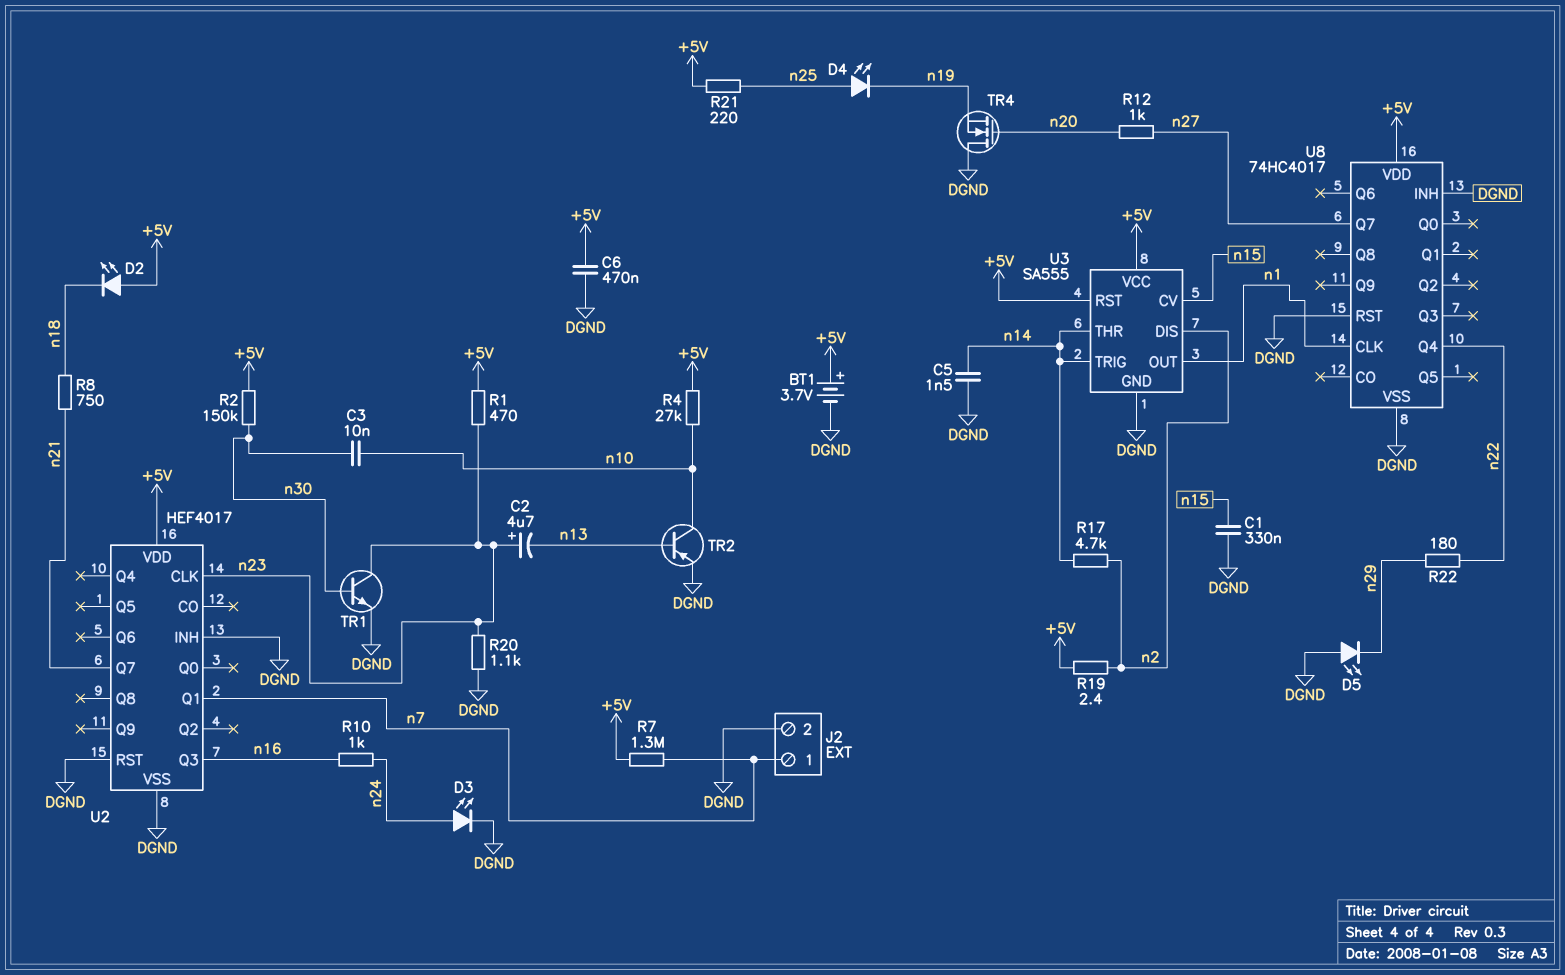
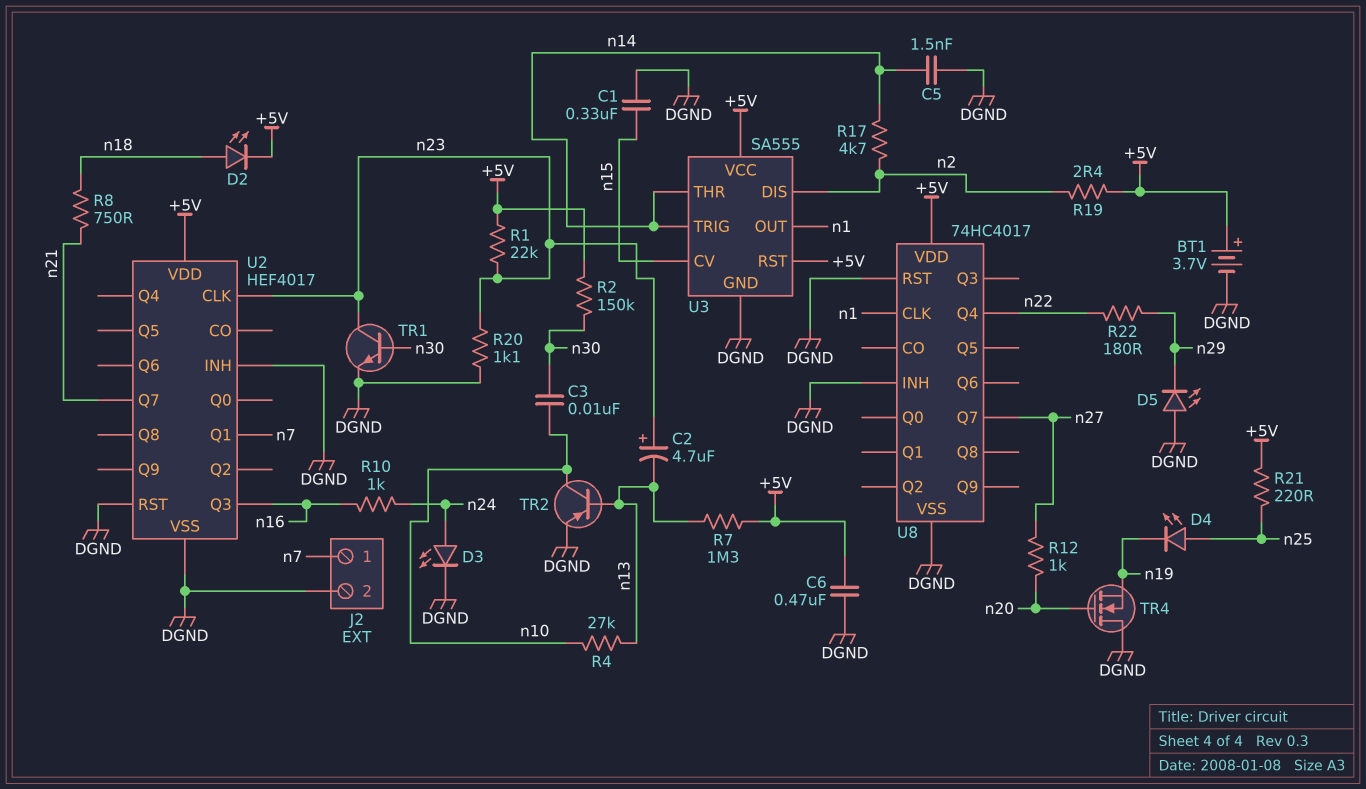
D2: LED (A +5V, K n18) -> LED (A n18, K +5V)
R1: 470 (+5V, n23) -> 22k (+5V, n23)
R4: 27k (+5V, n10) -> 27k (n10, n13)
R7: 1.3M (+5V, n7) -> 1.3M (+5V, n13)

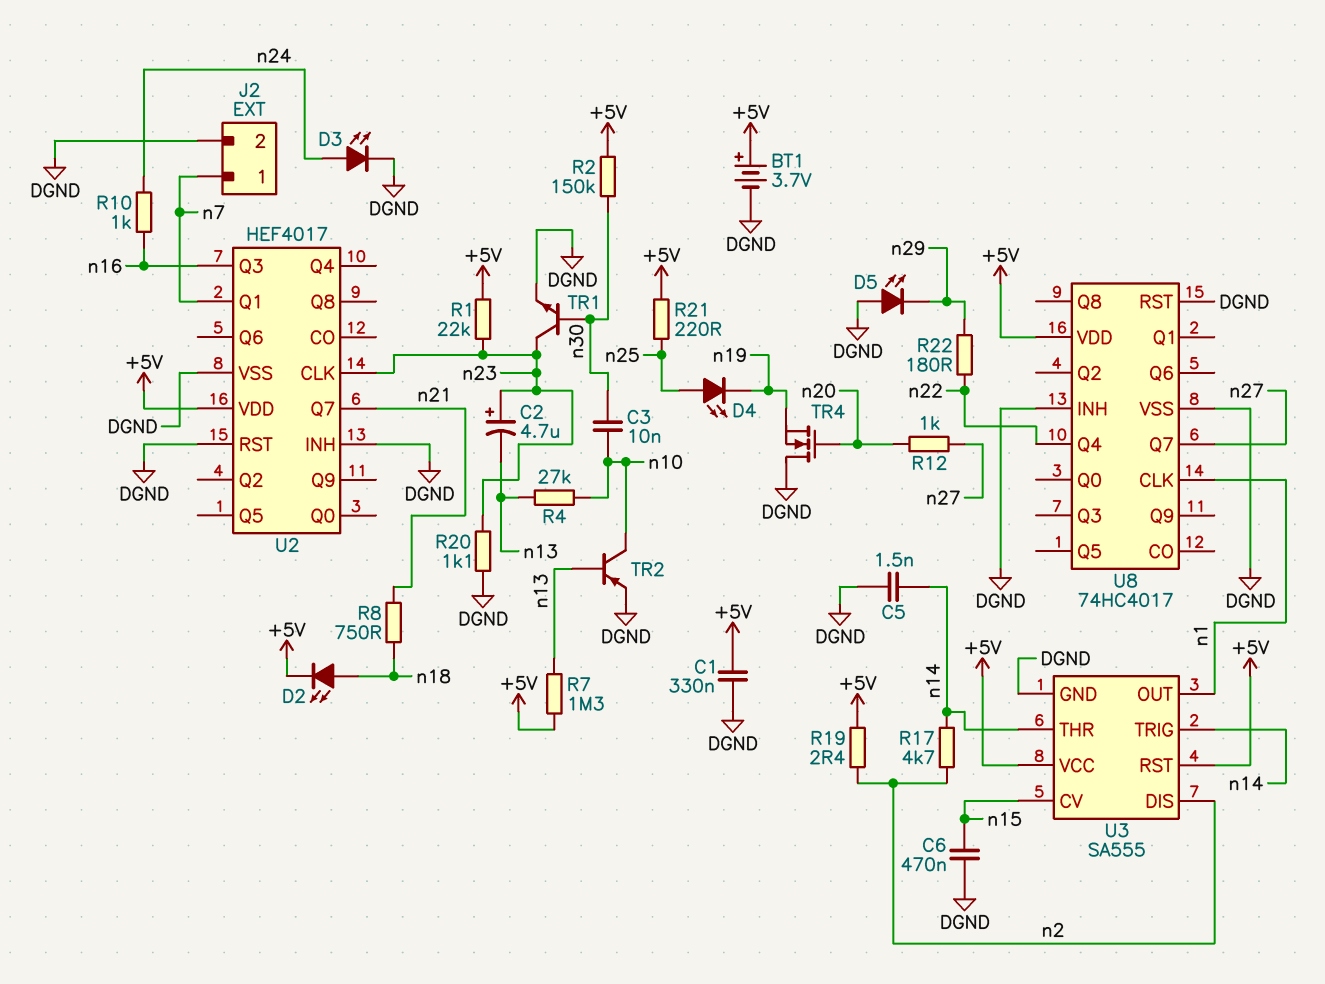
C1: 330nF (DGND, n15) -> 330nF (+5V, DGND)
C6: 470nF (+5V, DGND) -> 470nF (DGND, n15)

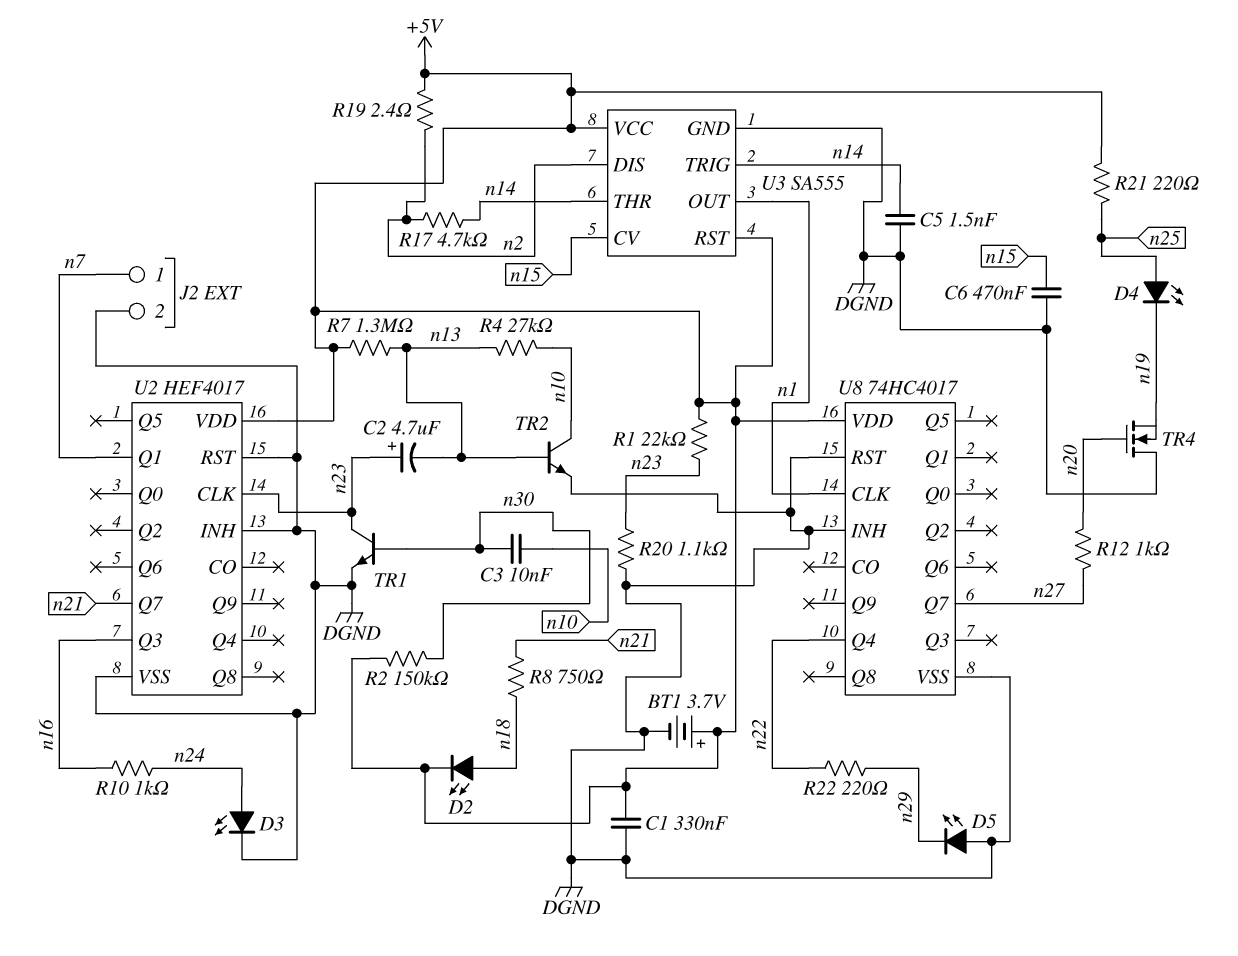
R22: 180 (n22, n29) -> 220 (n22, n29)
TR2: PNP (B n13, C n10, E DGND) -> NPN (B n13, C n10, E DGND)

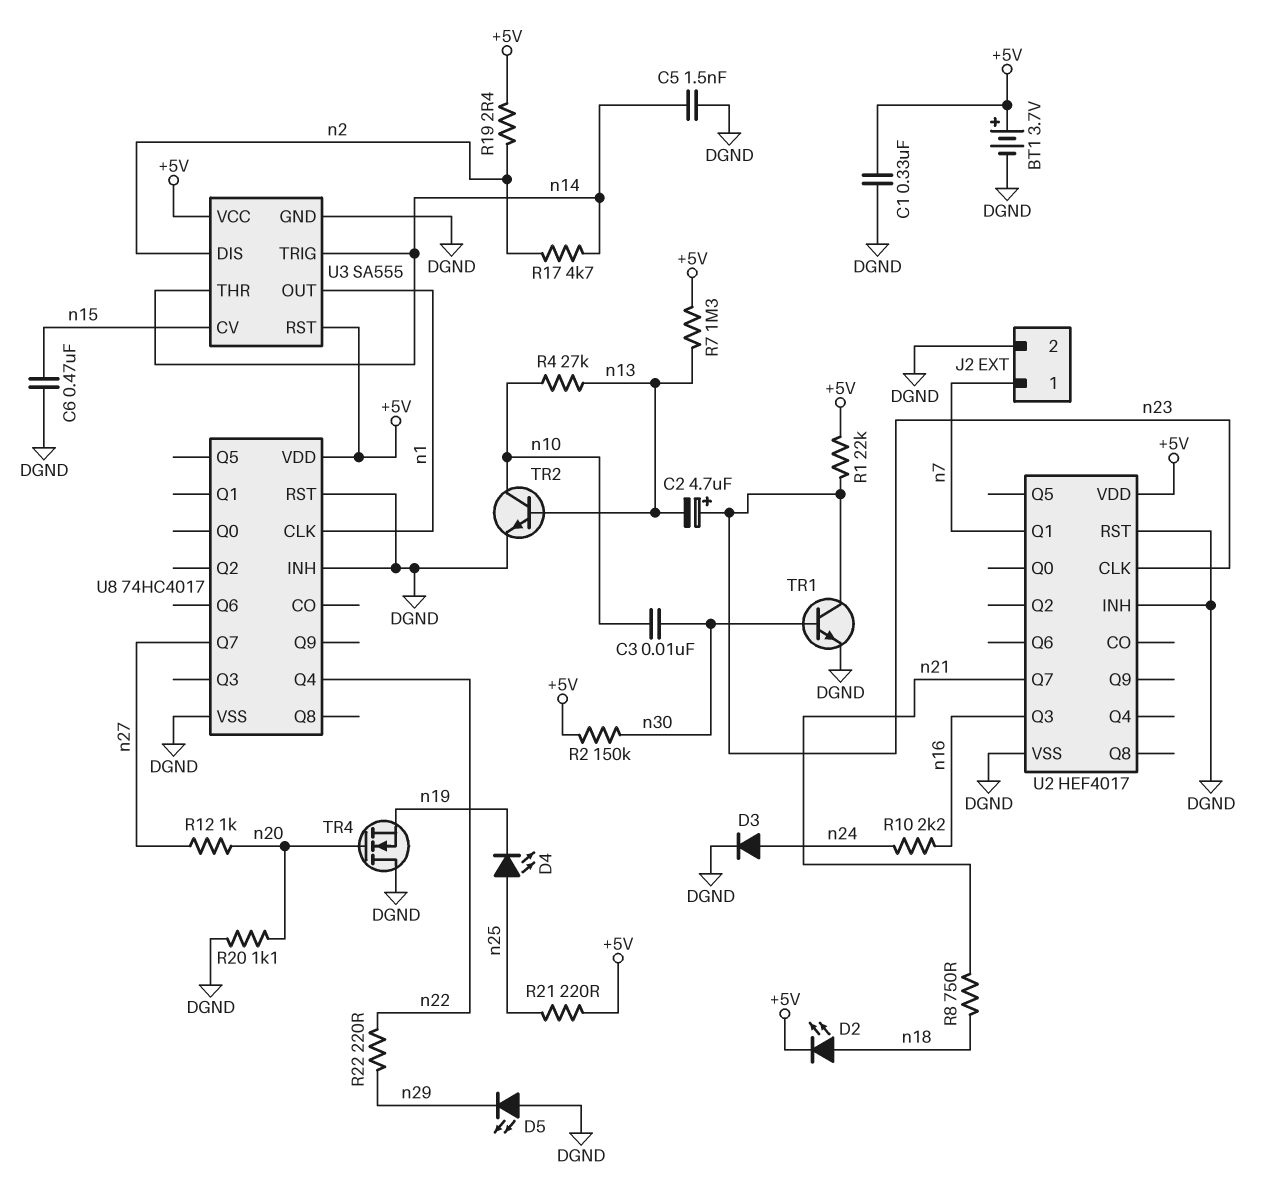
D3: LED (A n24, K DGND) -> diode (A n24, K DGND)
R10: 1k (n16, n24) -> 2.2k (n16, n24)
R20: 1.1k (DGND, n23) -> 1.1k (DGND, n20)

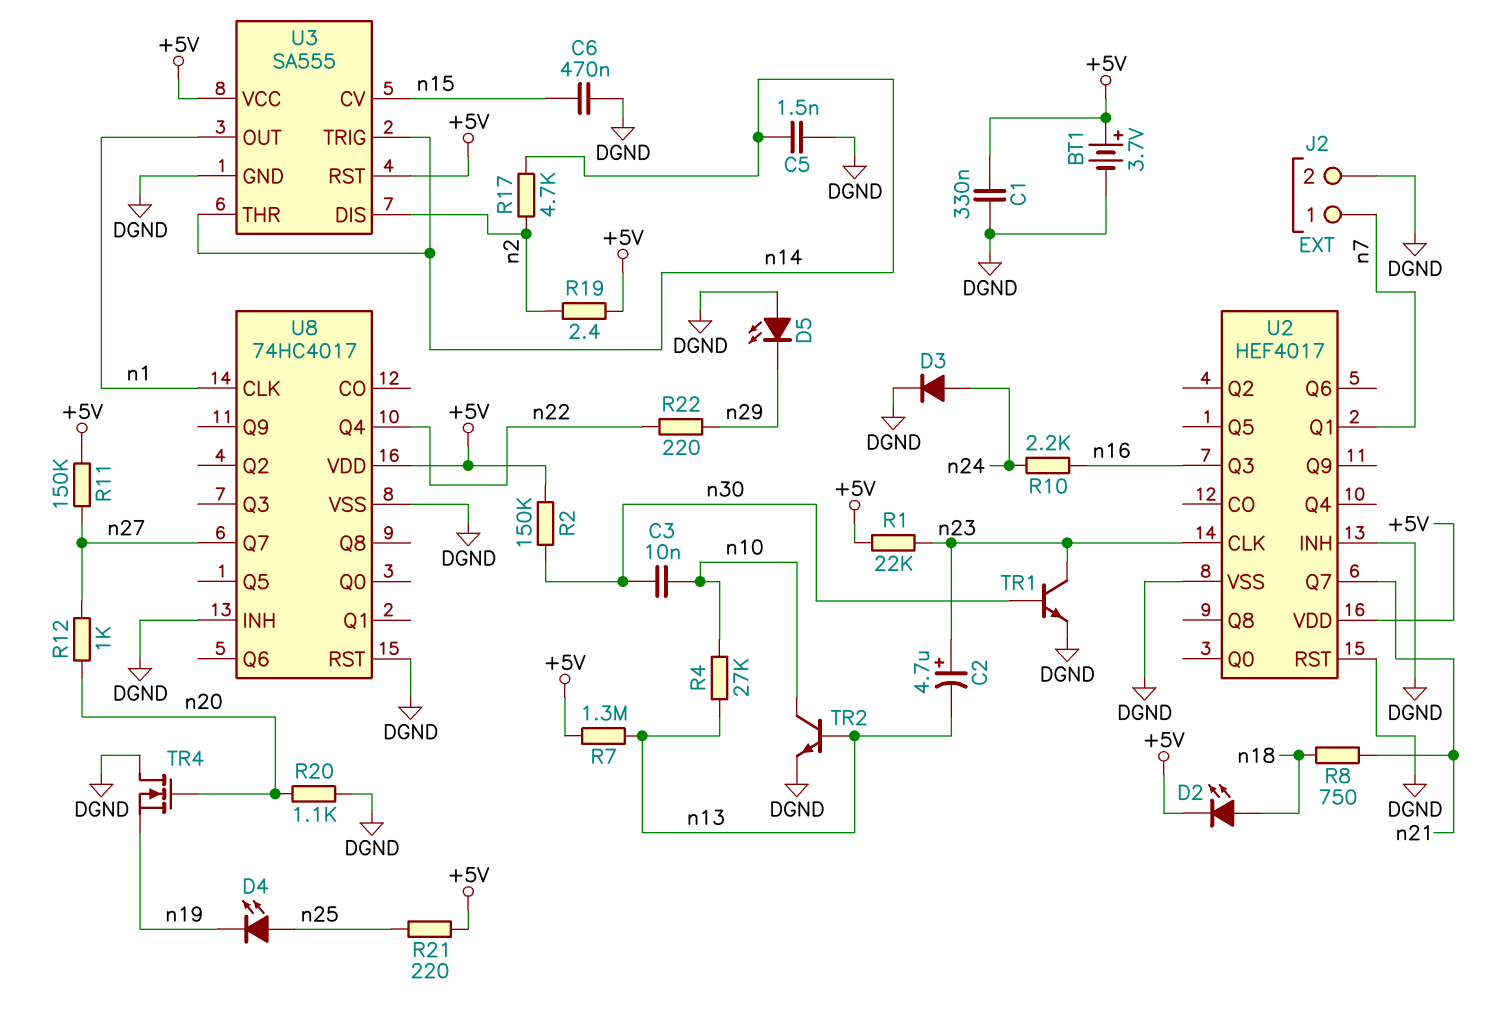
R11: none -> 150k (+5V, n27)

